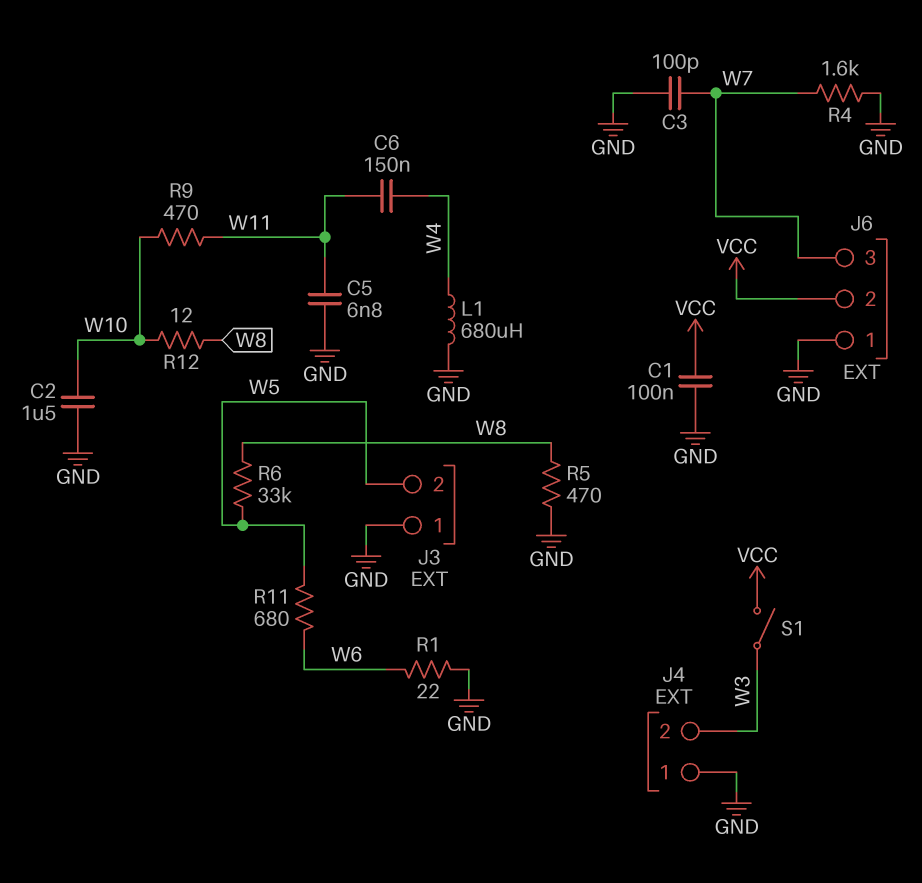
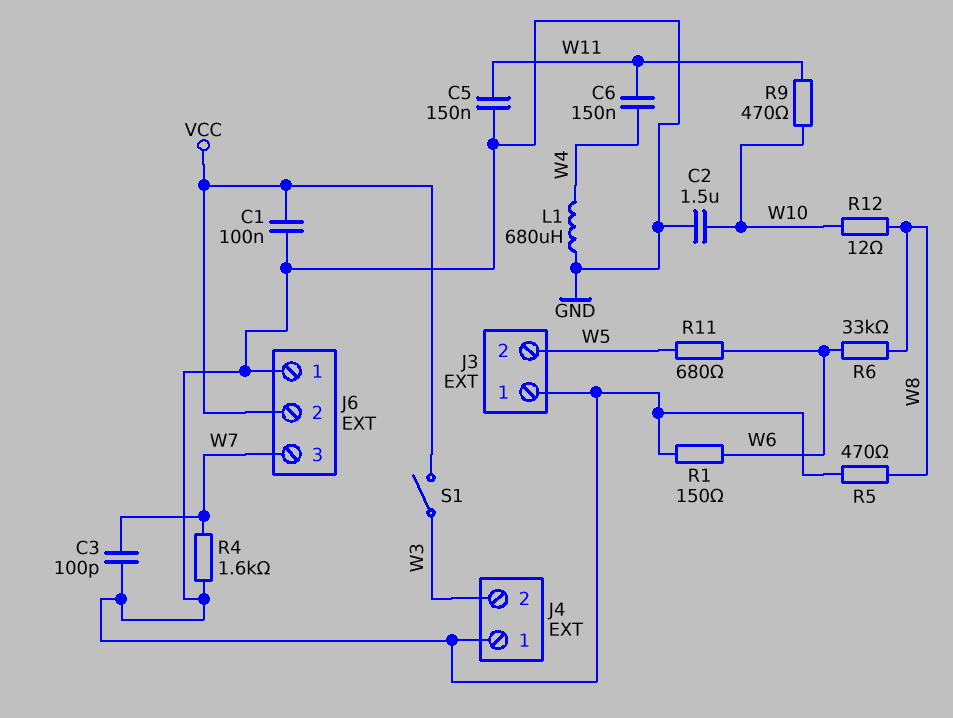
C5: 6.8nF (GND, W11) -> 150nF (GND, W11)
R1: 22 (GND, W6) -> 150 (GND, W6)
R6: 33k (W5, W8) -> 33k (W6, W8)

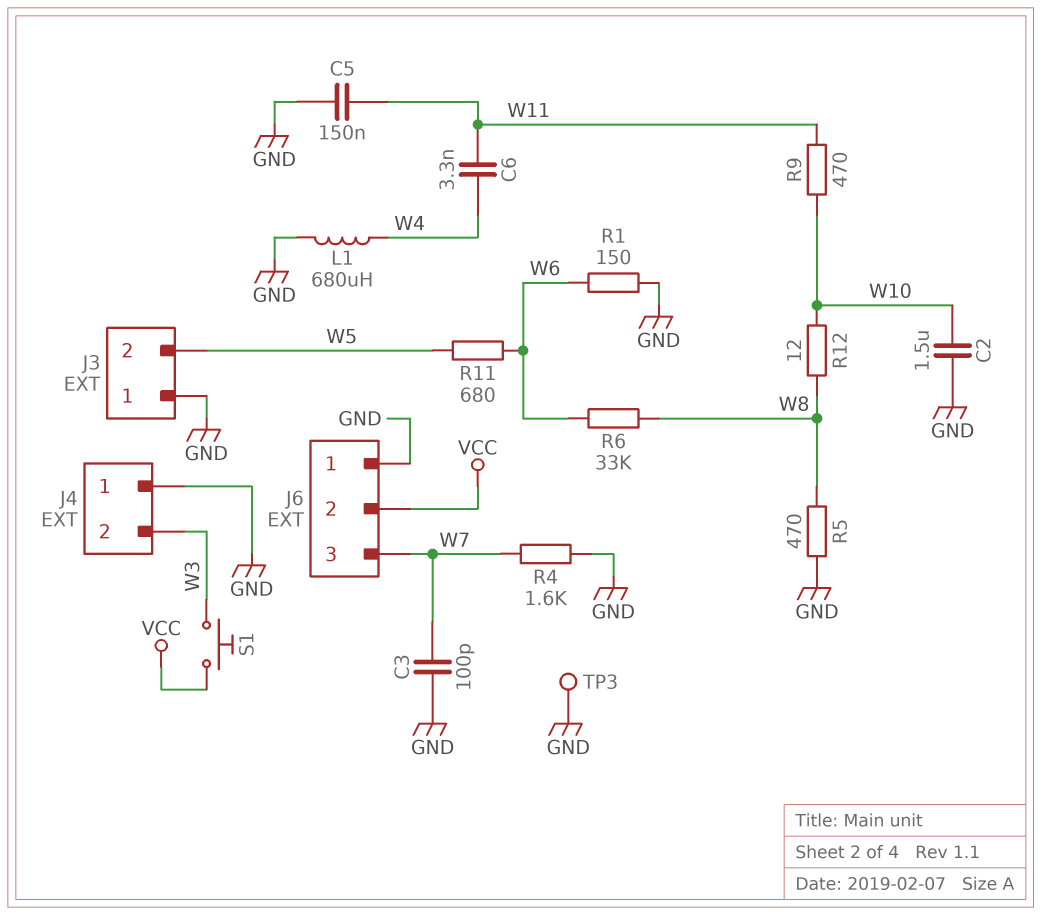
C1: 100nF (GND, VCC) -> none
C6: 150nF (W4, W11) -> 3.3nF (W4, W11)
S1: switch (VCC, W3) -> button (VCC, W3)
TP3: none -> test point (GND)

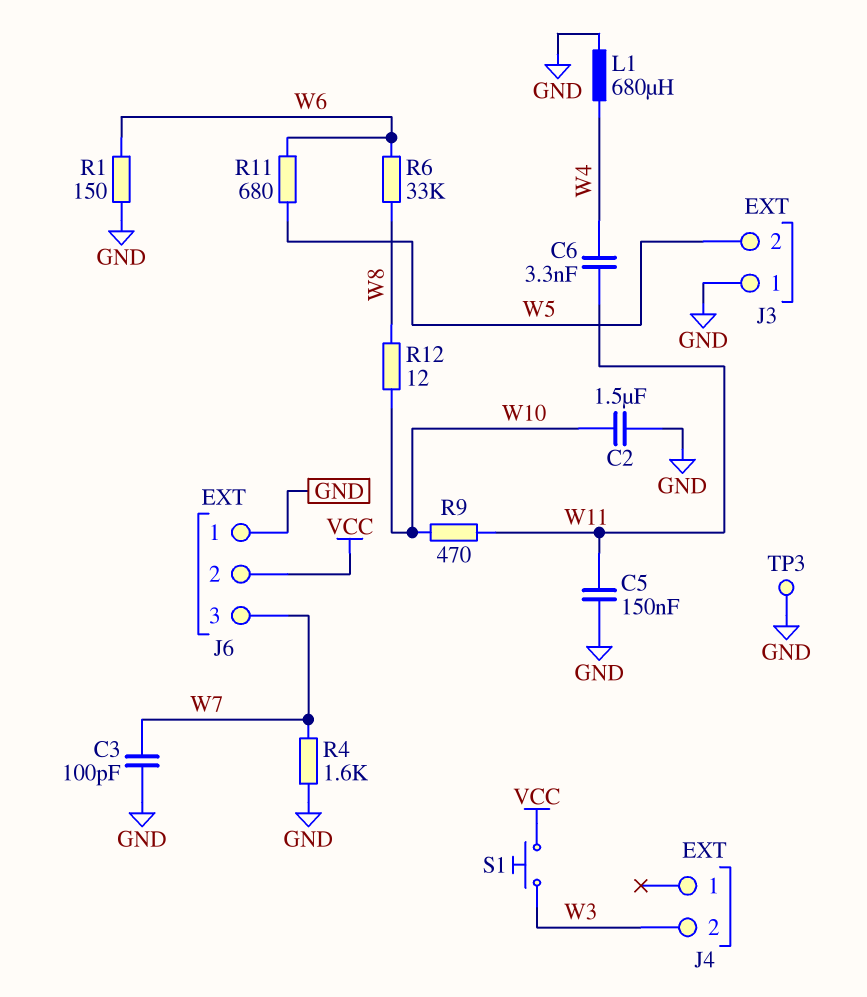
J4 pin 1: GND -> none
R5: 470 (GND, W8) -> none

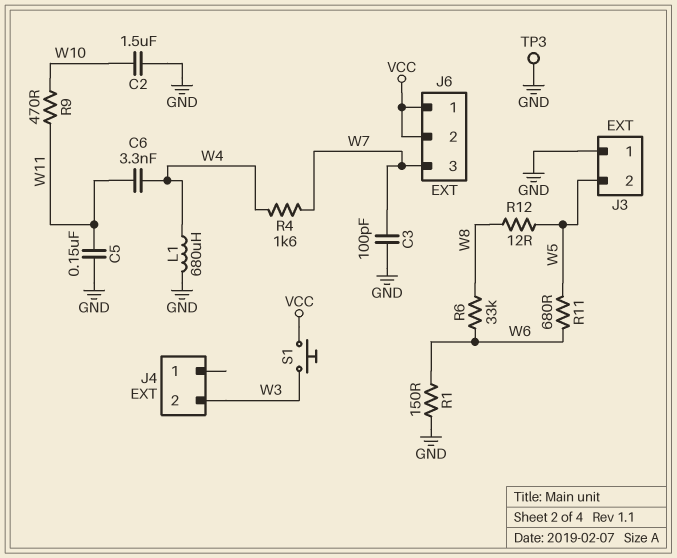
J6 pin 1: GND -> VCC
R4: 1.6k (GND, W7) -> 1.6k (W4, W7)
R12: 12 (W8, W10) -> 12 (W5, W8)

